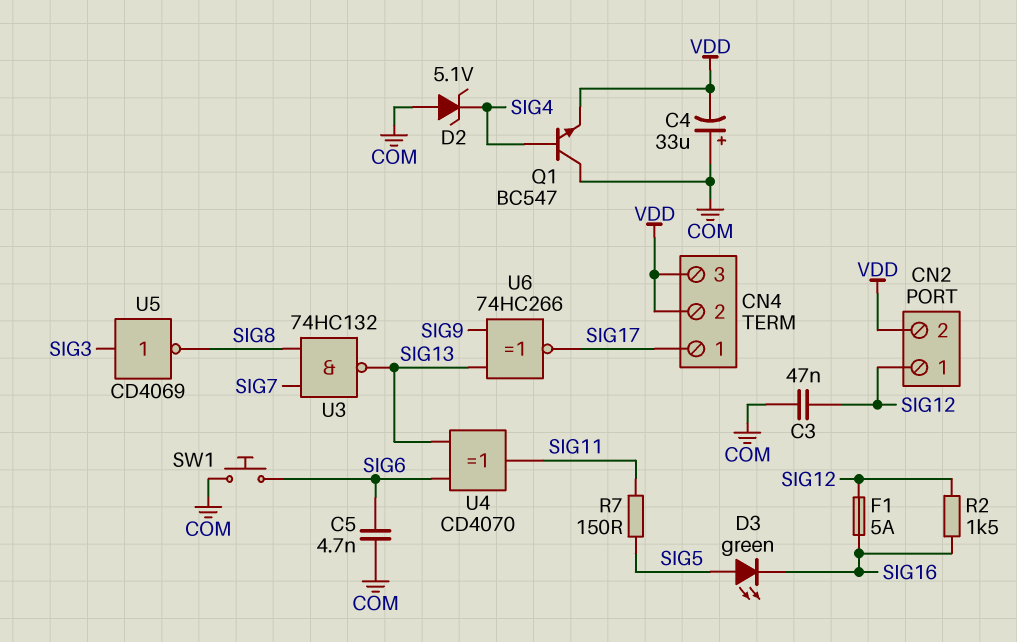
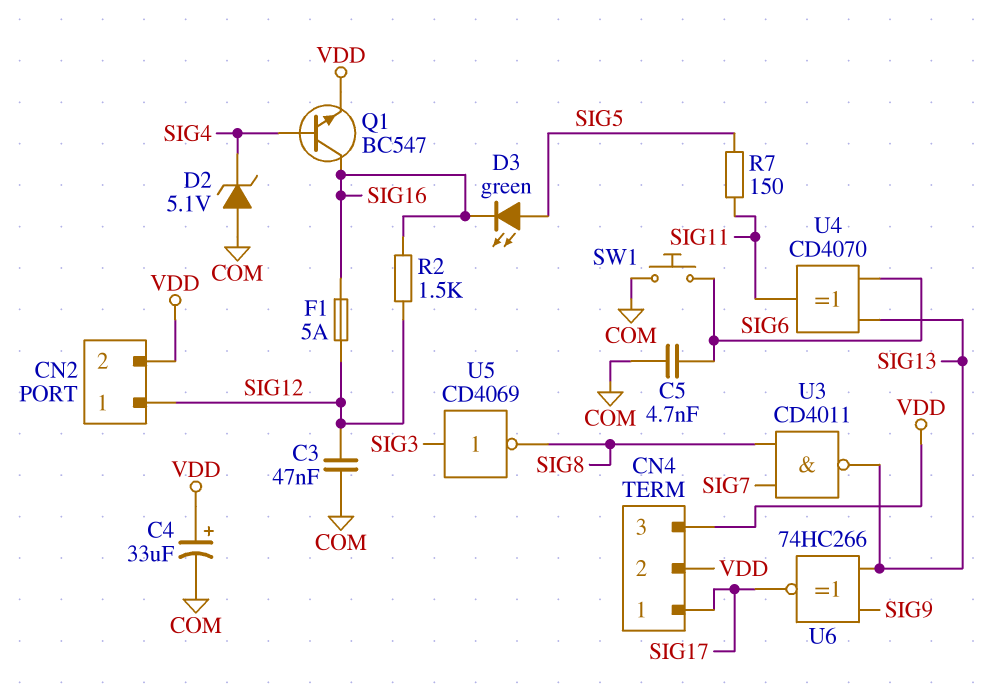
C4: 33uF (plus COM, minus VDD) -> 33uF (plus VDD, minus COM)
Q1: NPN BC547 (B SIG4, C COM, E VDD) -> NPN BC547 (B SIG4, C SIG16, E VDD)
U3: NAND 74HC132 (in SIG7, in SIG8, out SIG13) -> NAND CD4011 (in SIG7, in SIG8, out SIG13)

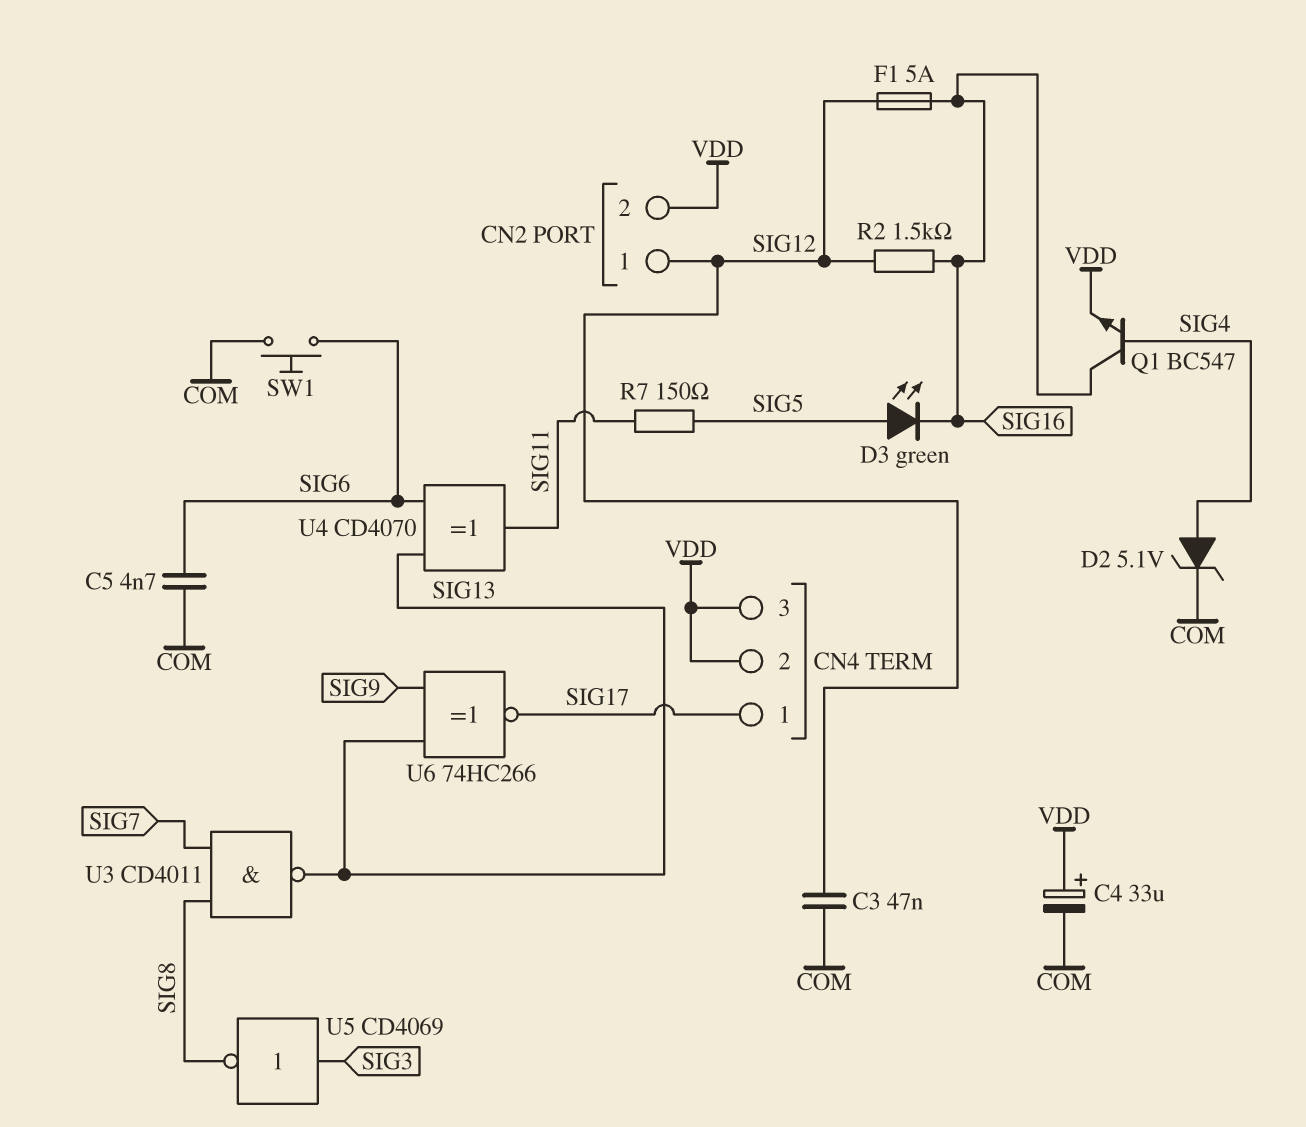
D2: zener 5.1V (A COM, K SIG4) -> zener 5.1V (A SIG4, K COM)

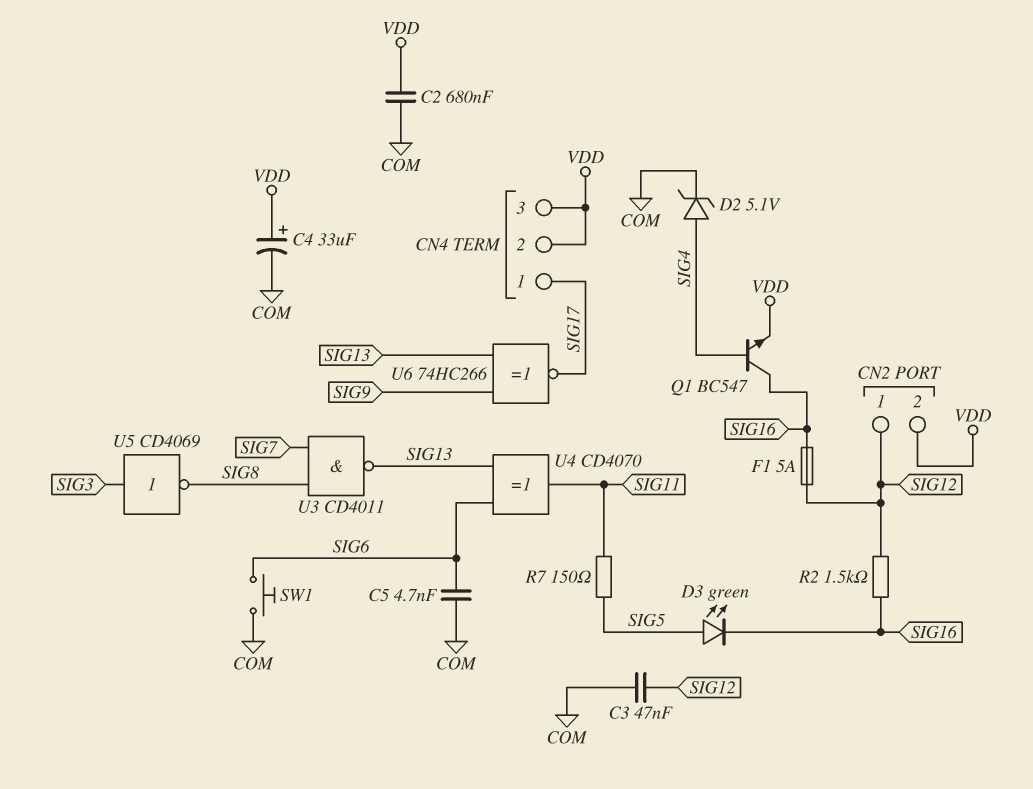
C2: none -> 680nF (COM, VDD)

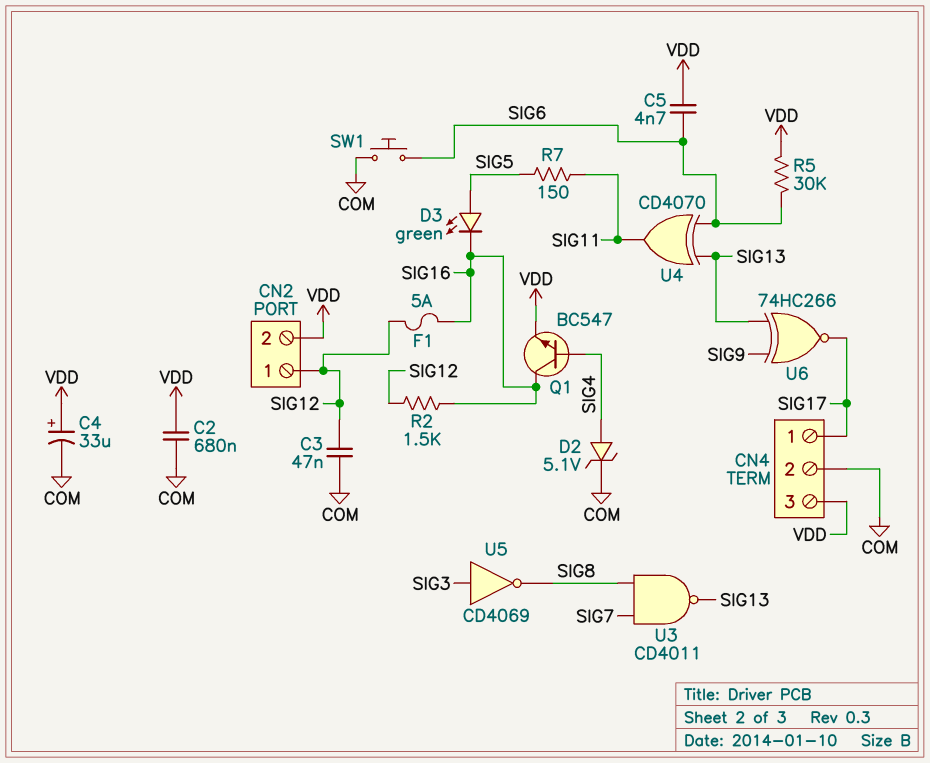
C5: 4.7nF (COM, SIG6) -> 4.7nF (SIG6, VDD)
CN4 pin 2: VDD -> COM
R5: none -> 30k (SIG6, VDD)

